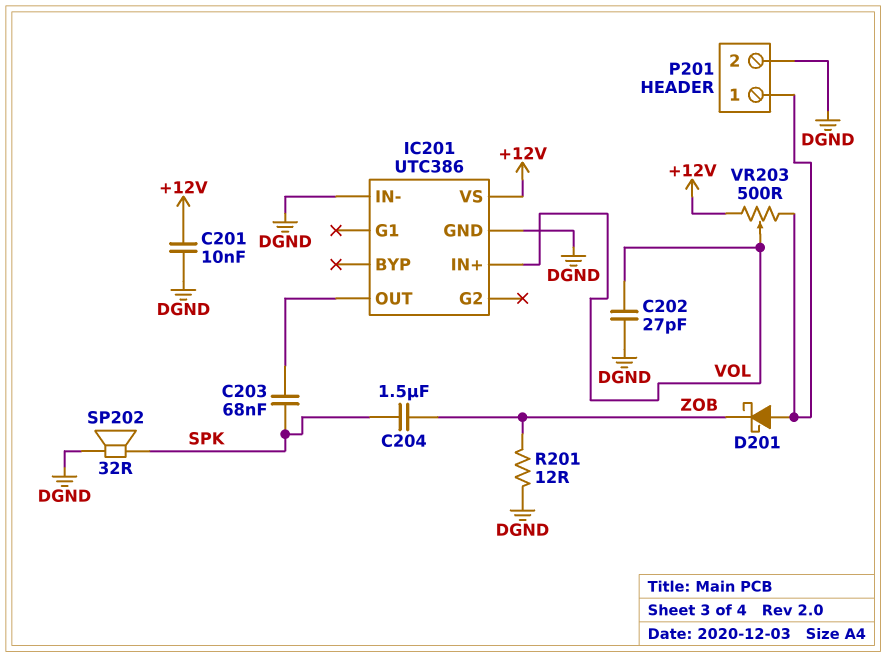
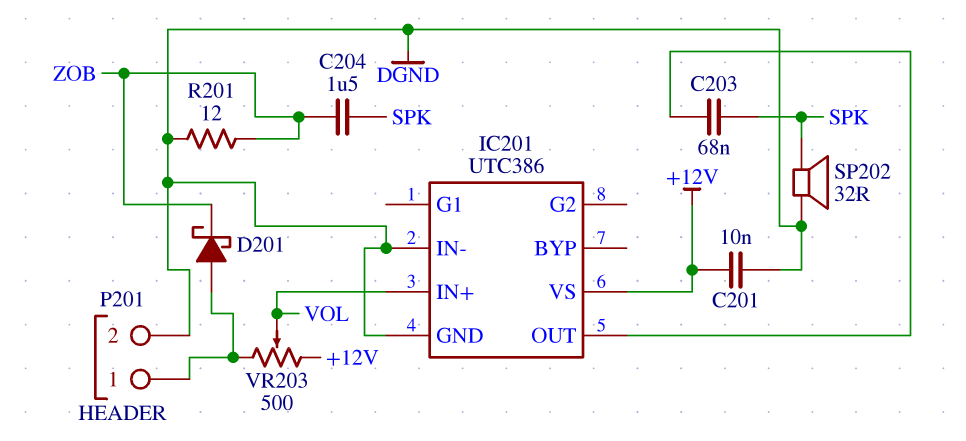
C202: 27pF (DGND, VOL) -> none

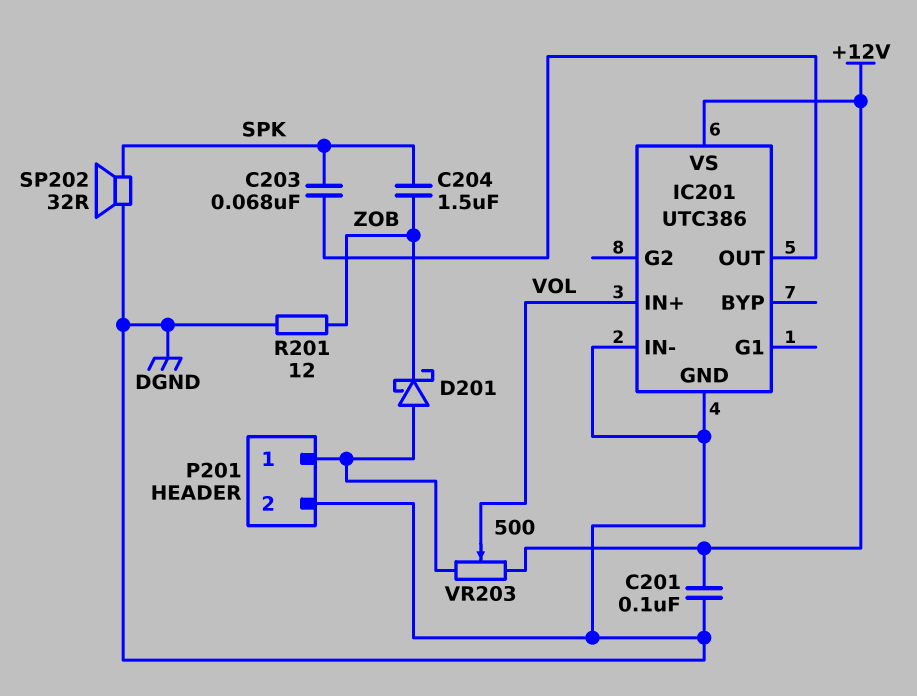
C201: 10nF (+12V, DGND) -> 100nF (+12V, DGND)

